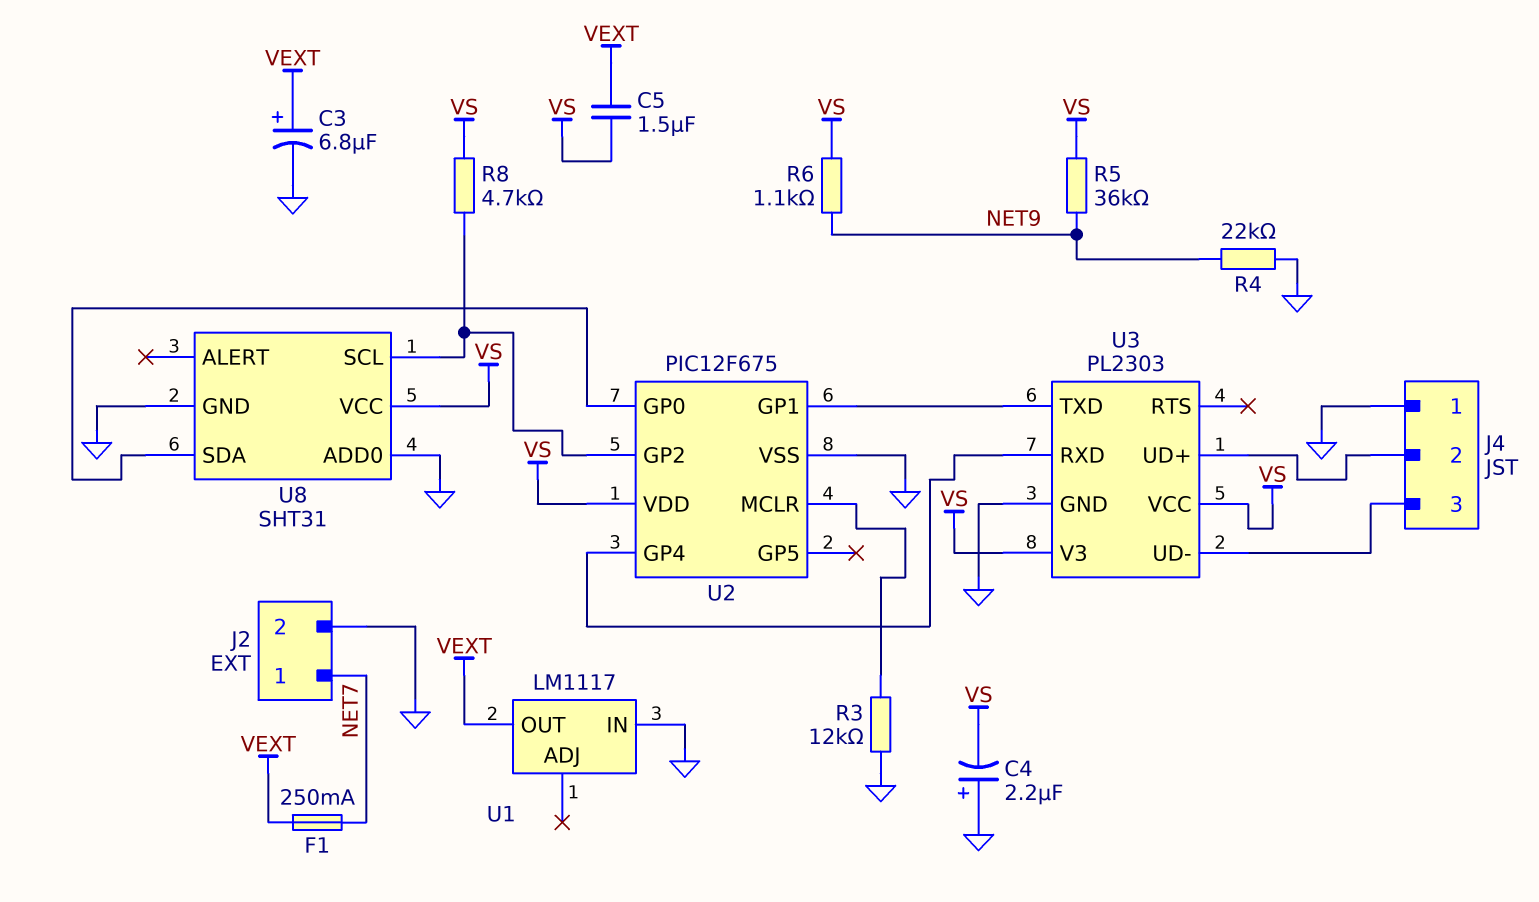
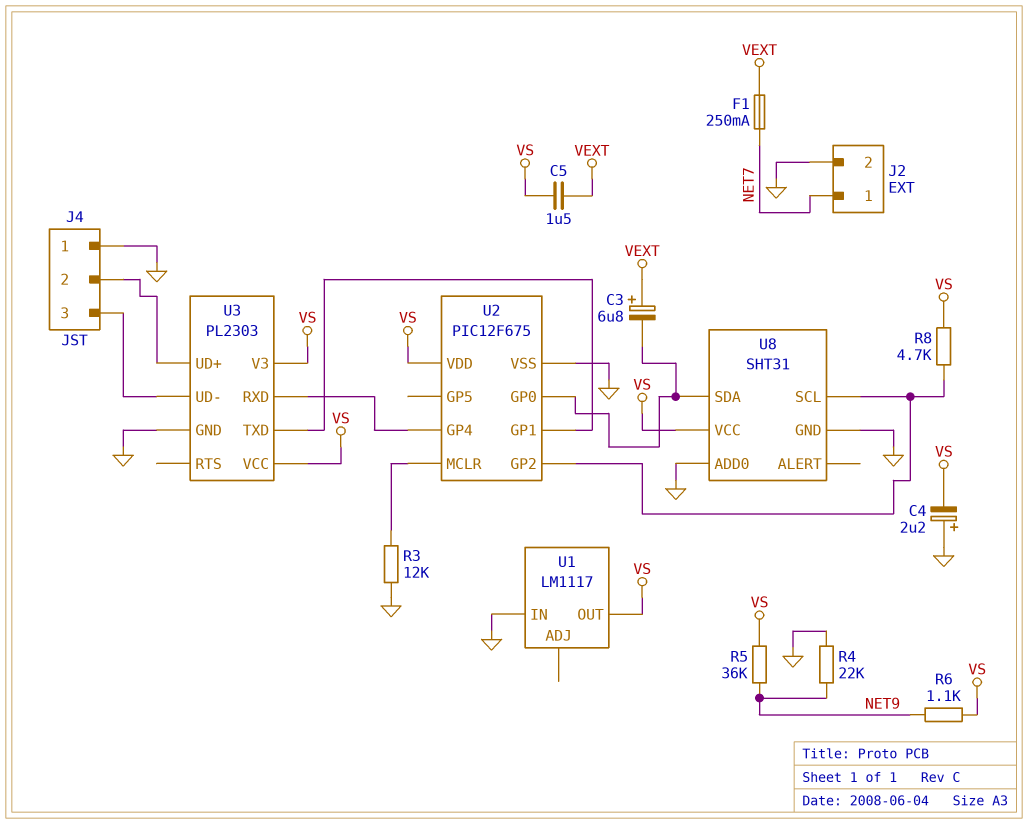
C3: 6.8uF (plus VEXT, minus GND) -> 6.8uF (plus VEXT, minus U2/GP0)
U1 pin OUT: VEXT -> VS

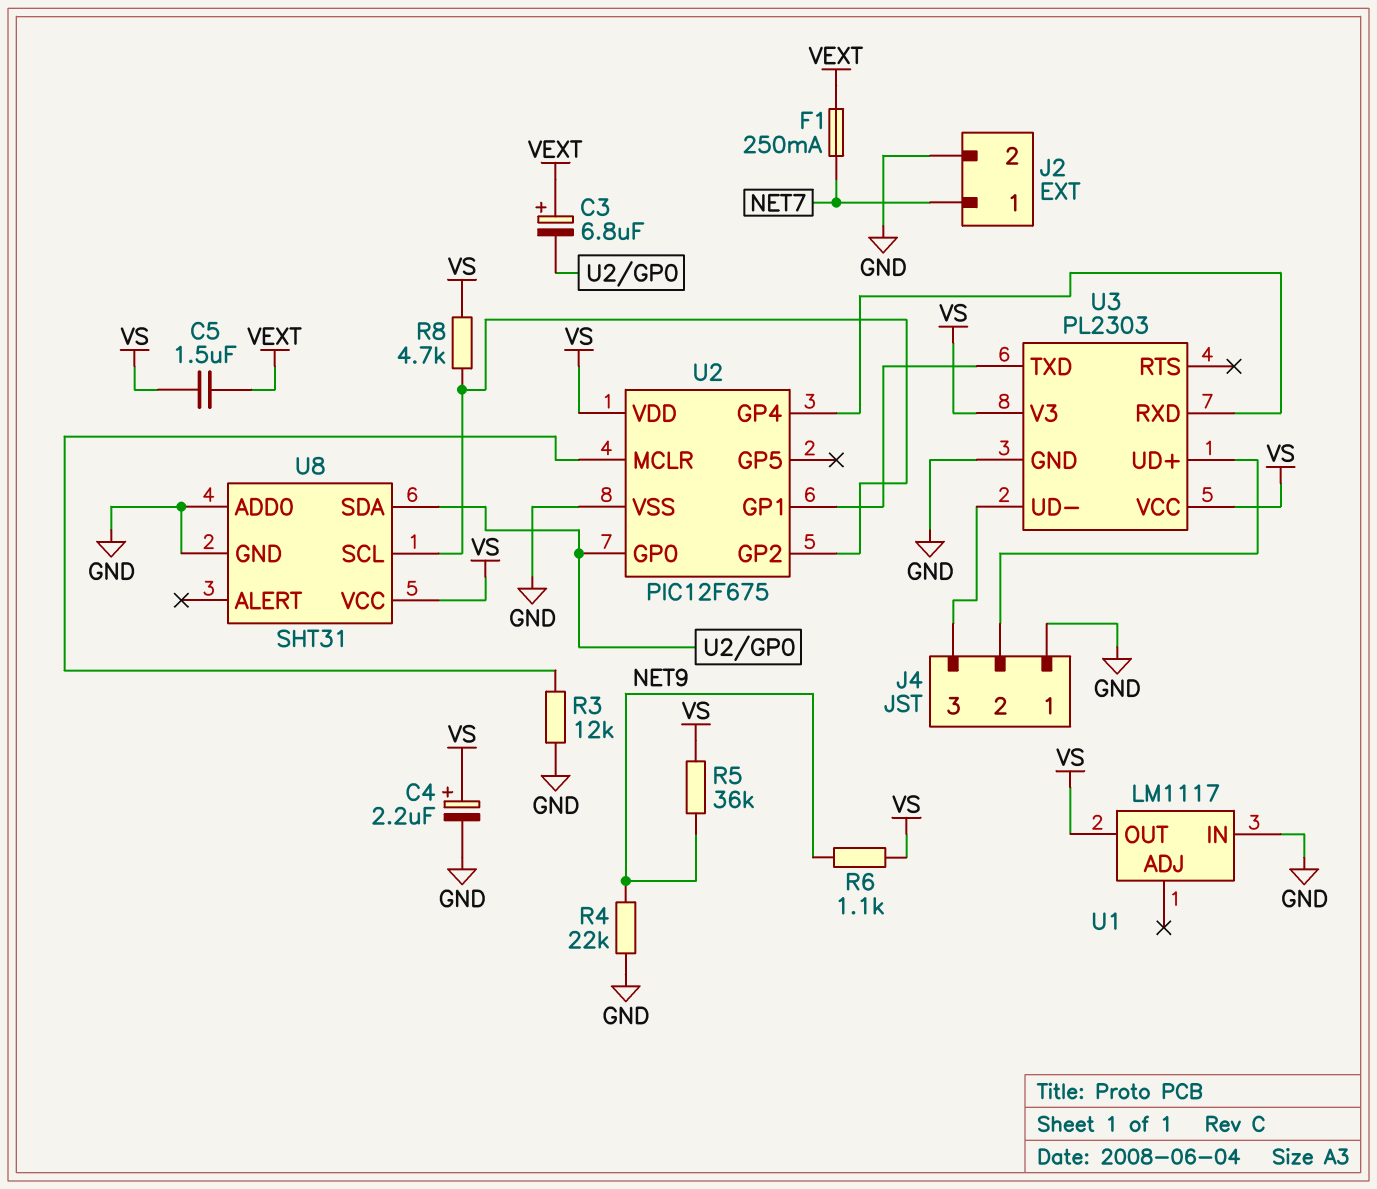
C4: 2.2uF (plus GND, minus VS) -> 2.2uF (plus VS, minus GND)

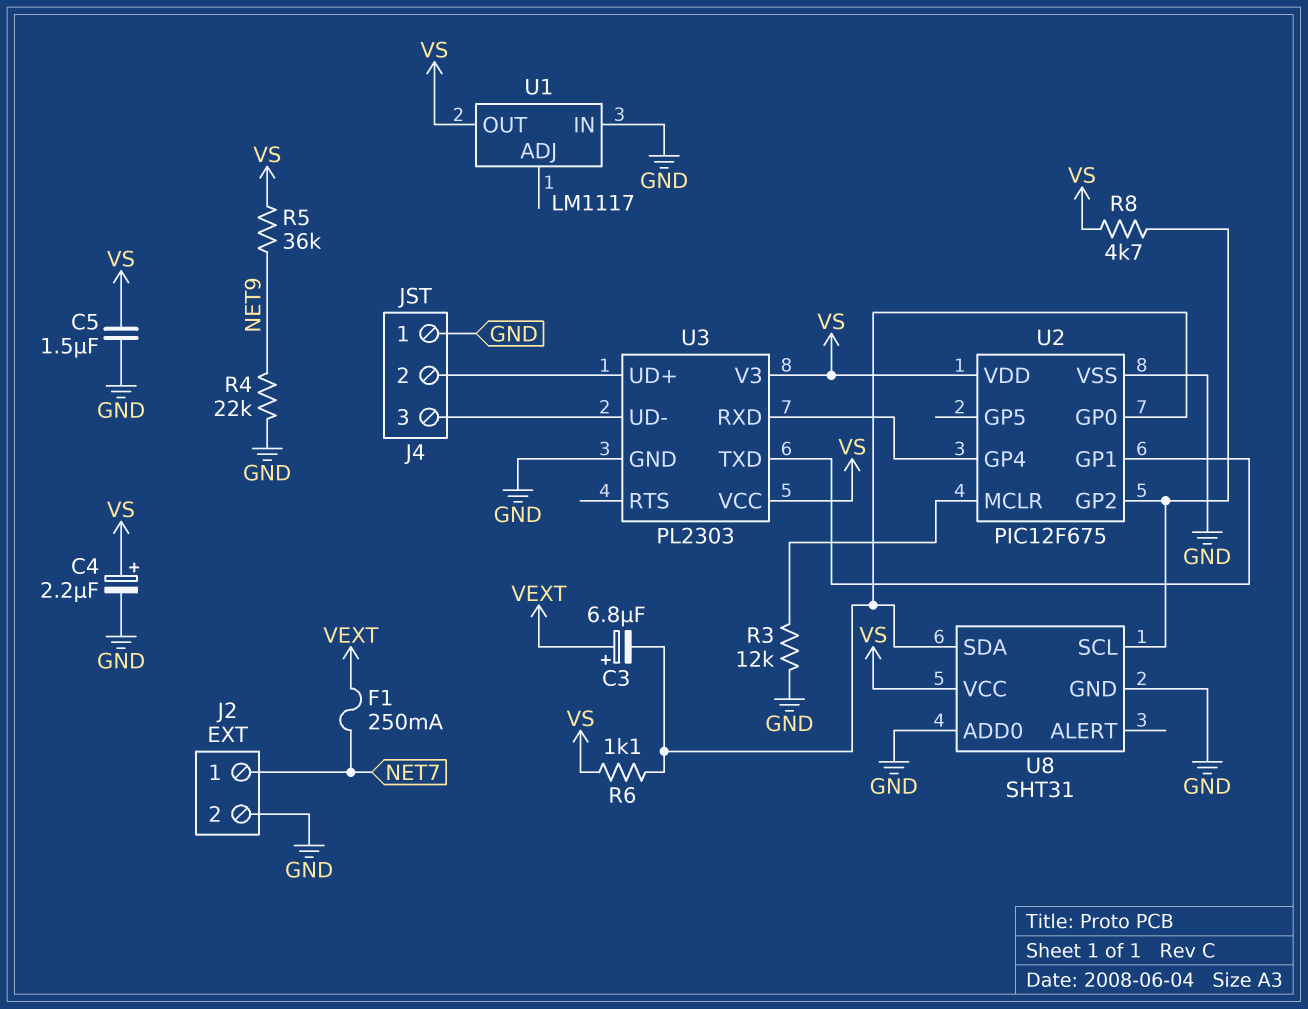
C5: 1.5uF (VEXT, VS) -> 1.5uF (GND, VS)
R6: 1.1k (NET9, VS) -> 1.1k (U2/GP0, VS)

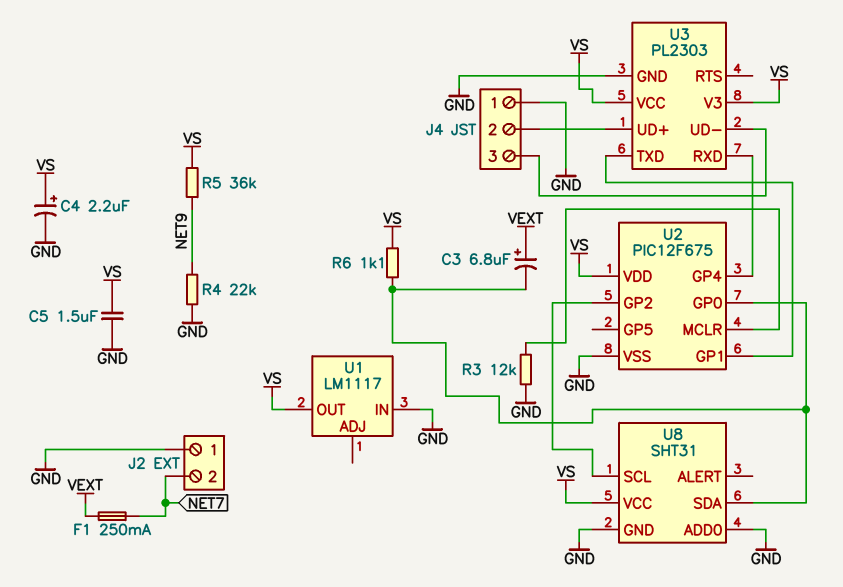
J2 pin 1: NET7 -> GND
J2 pin 2: GND -> NET7
R8: 4.7k (U2/GP2, VS) -> none

